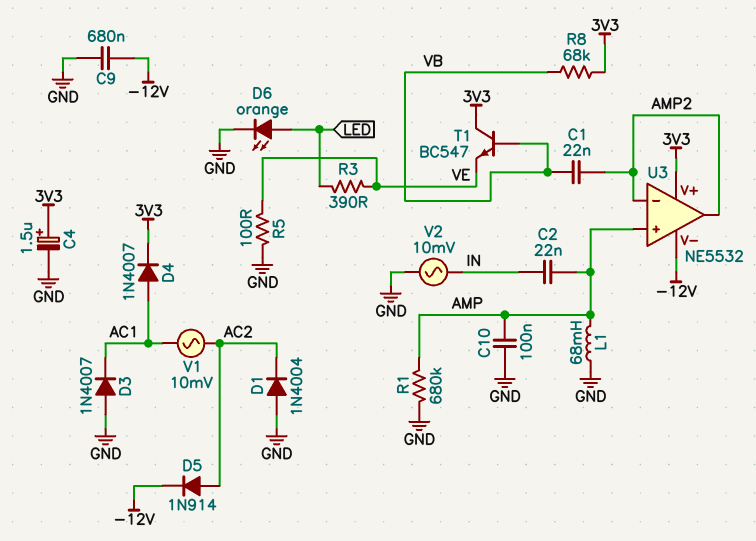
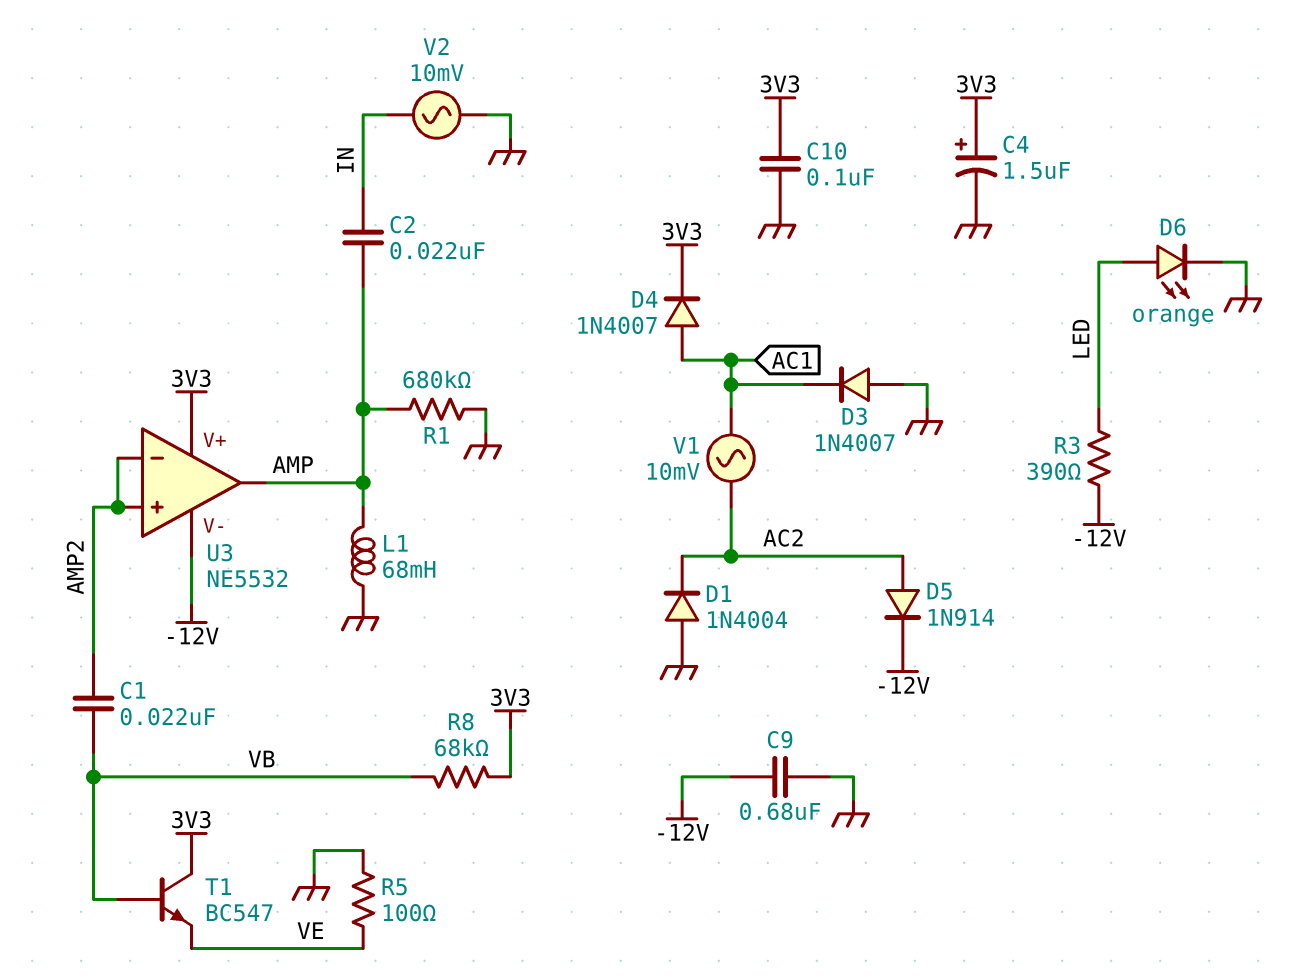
C10: 100nF (AMP, GND) -> 100nF (3V3, GND)
R3: 390 (LED, VE) -> 390 (-12V, LED)
U3 pin in+: AMP -> AMP2
U3 pin out: AMP2 -> AMP

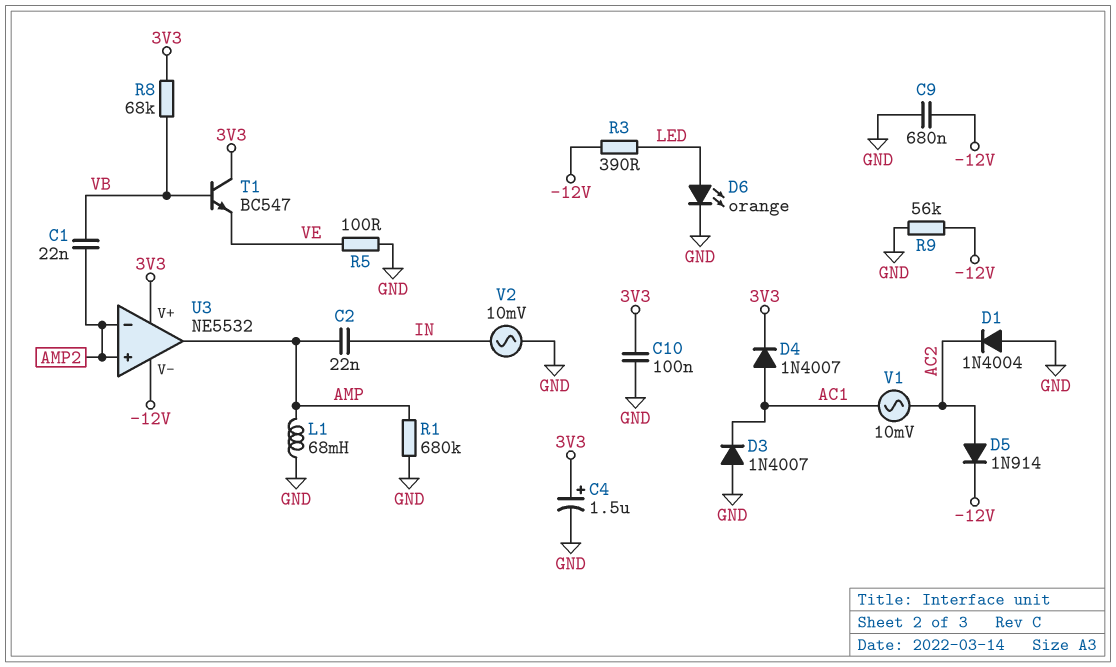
R9: none -> 56k (-12V, GND)

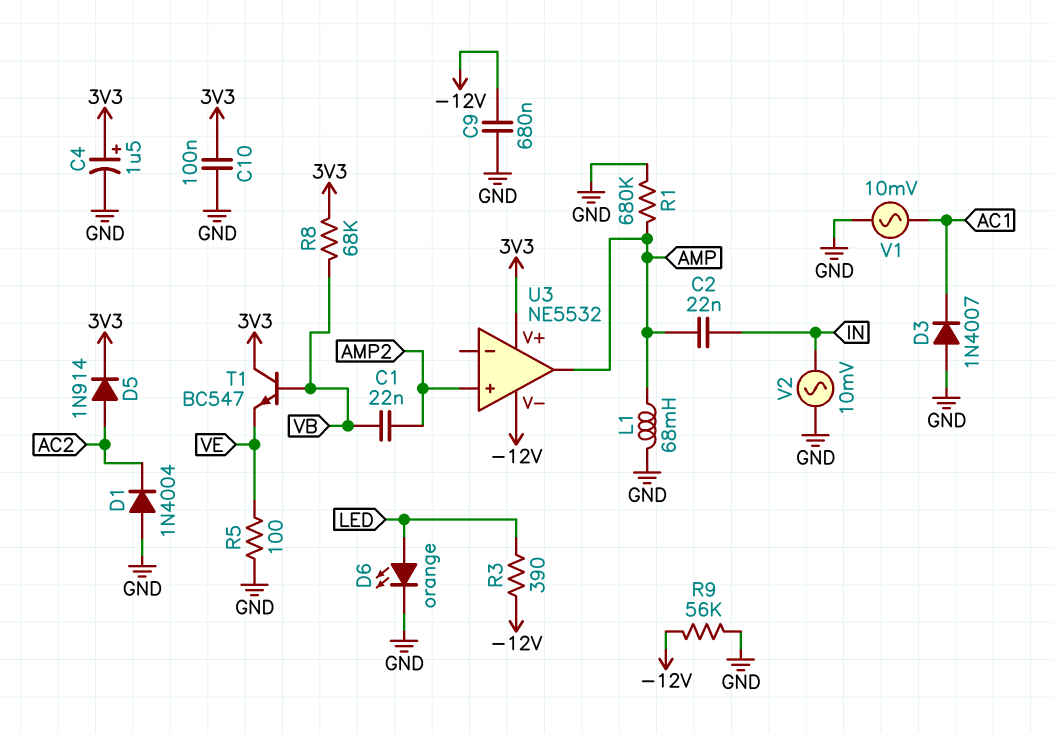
D4: diode 1N4007 (A AC1, K 3V3) -> none
D5: diode 1N914 (A AC2, K -12V) -> diode 1N914 (A AC2, K 3V3)
U3 pin in-: AMP2 -> none
V1: AC 10mV (AC1, AC2) -> AC 10mV (AC1, GND)

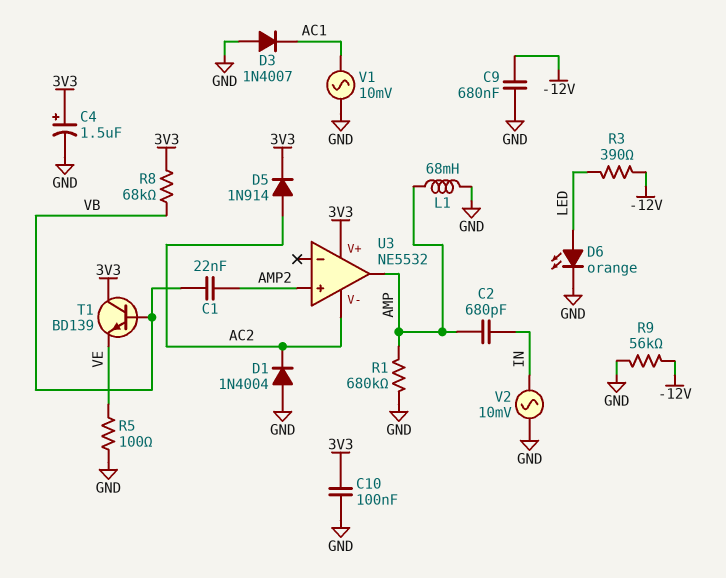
C2: 22nF (AMP, IN) -> 680pF (AMP, IN)
T1: NPN BC547 (B VB, C 3V3, E VE) -> NPN BD139 (B VB, C 3V3, E VE)
U3 pin V-: -12V -> AC2

